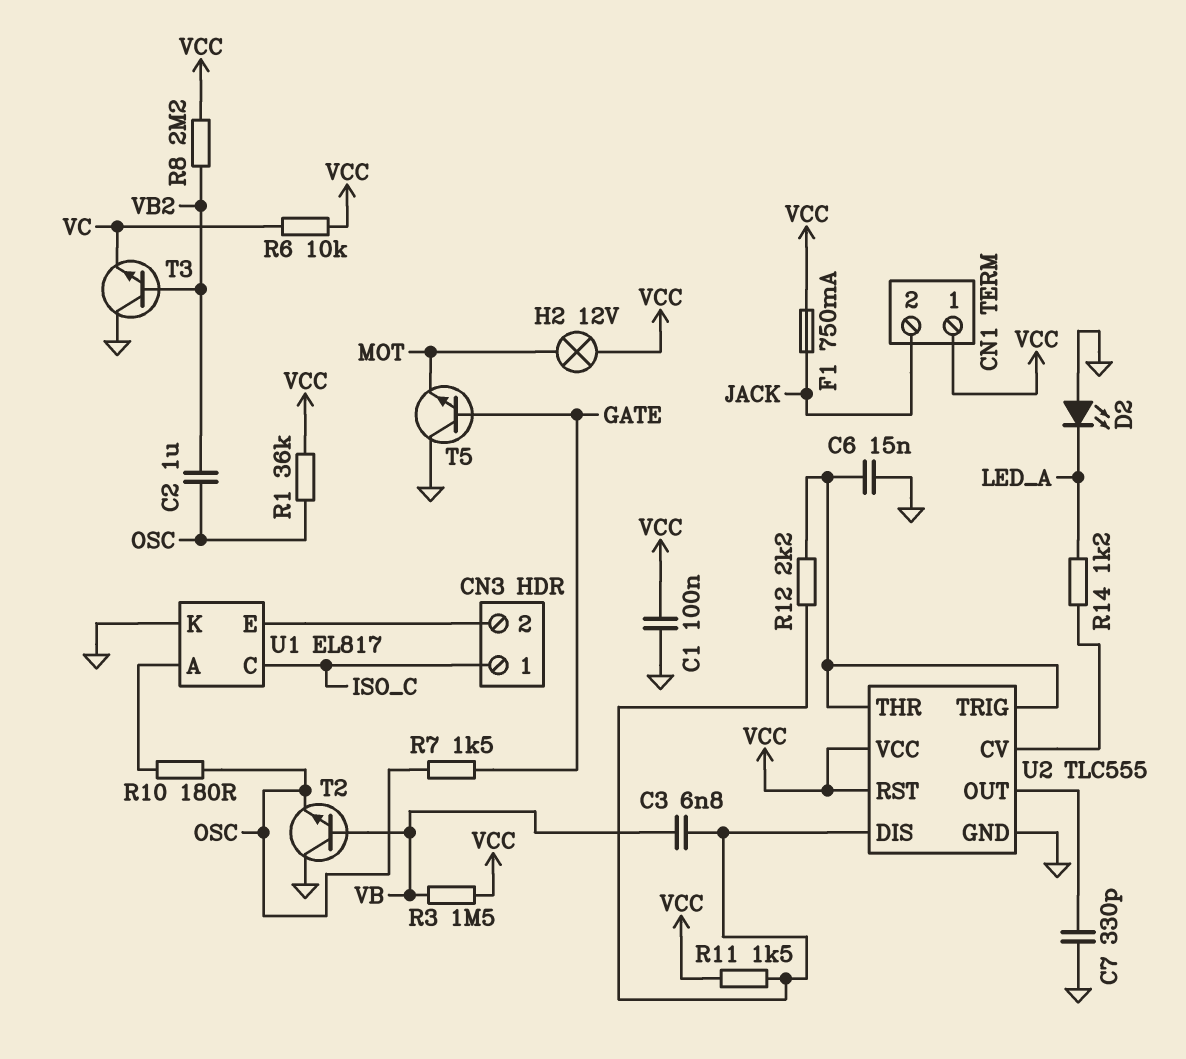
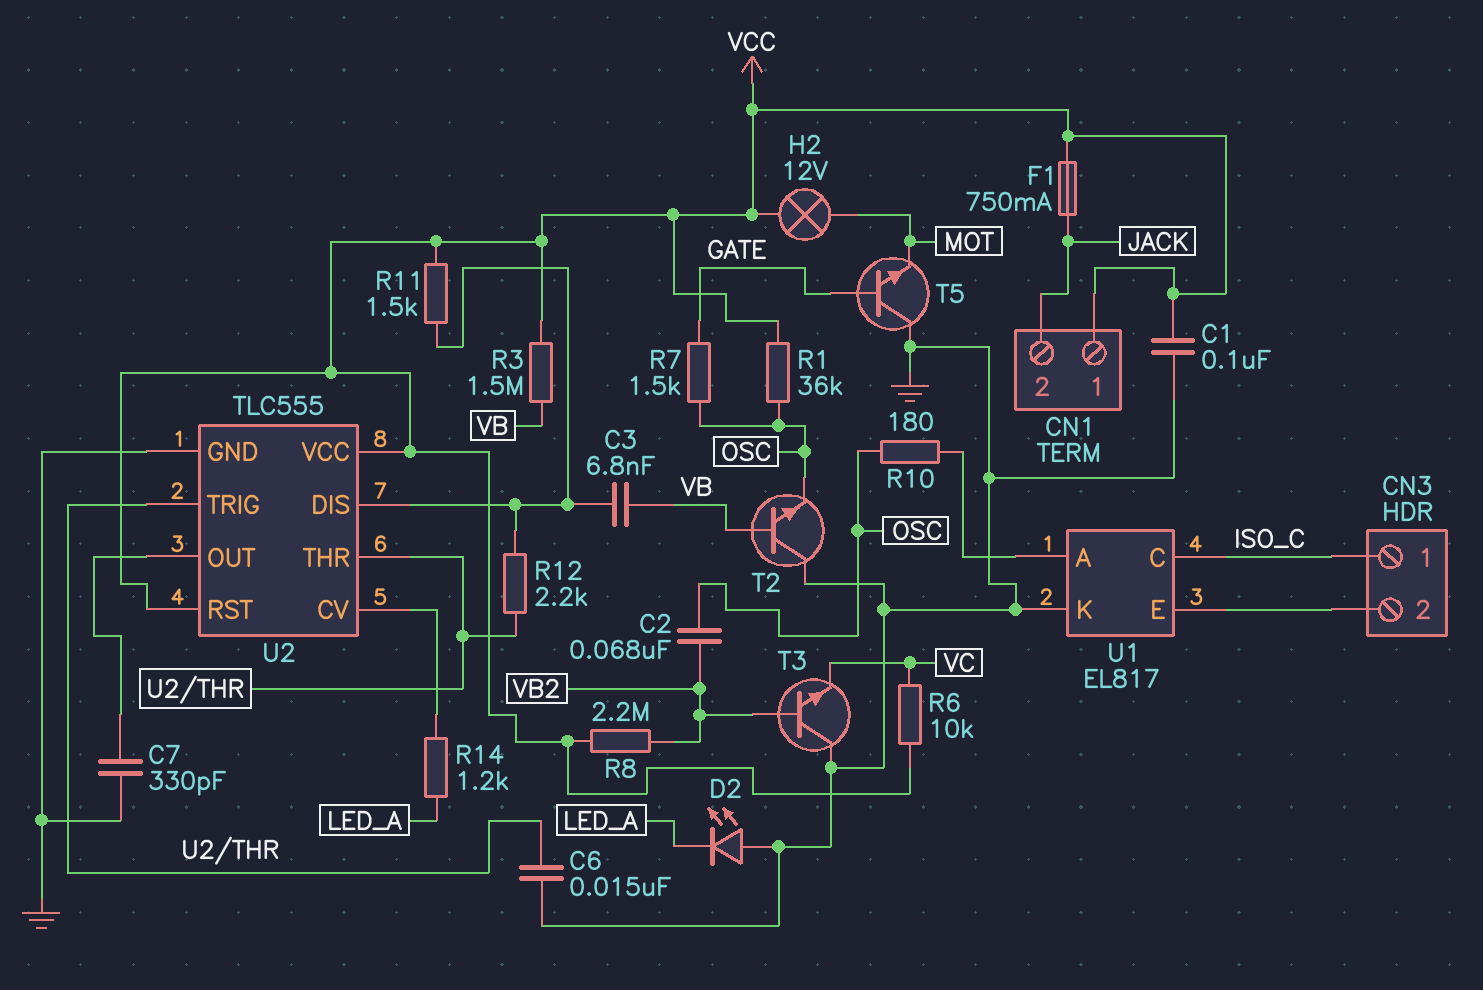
C2: 1uF (OSC, VB2) -> 68nF (OSC, VB2)

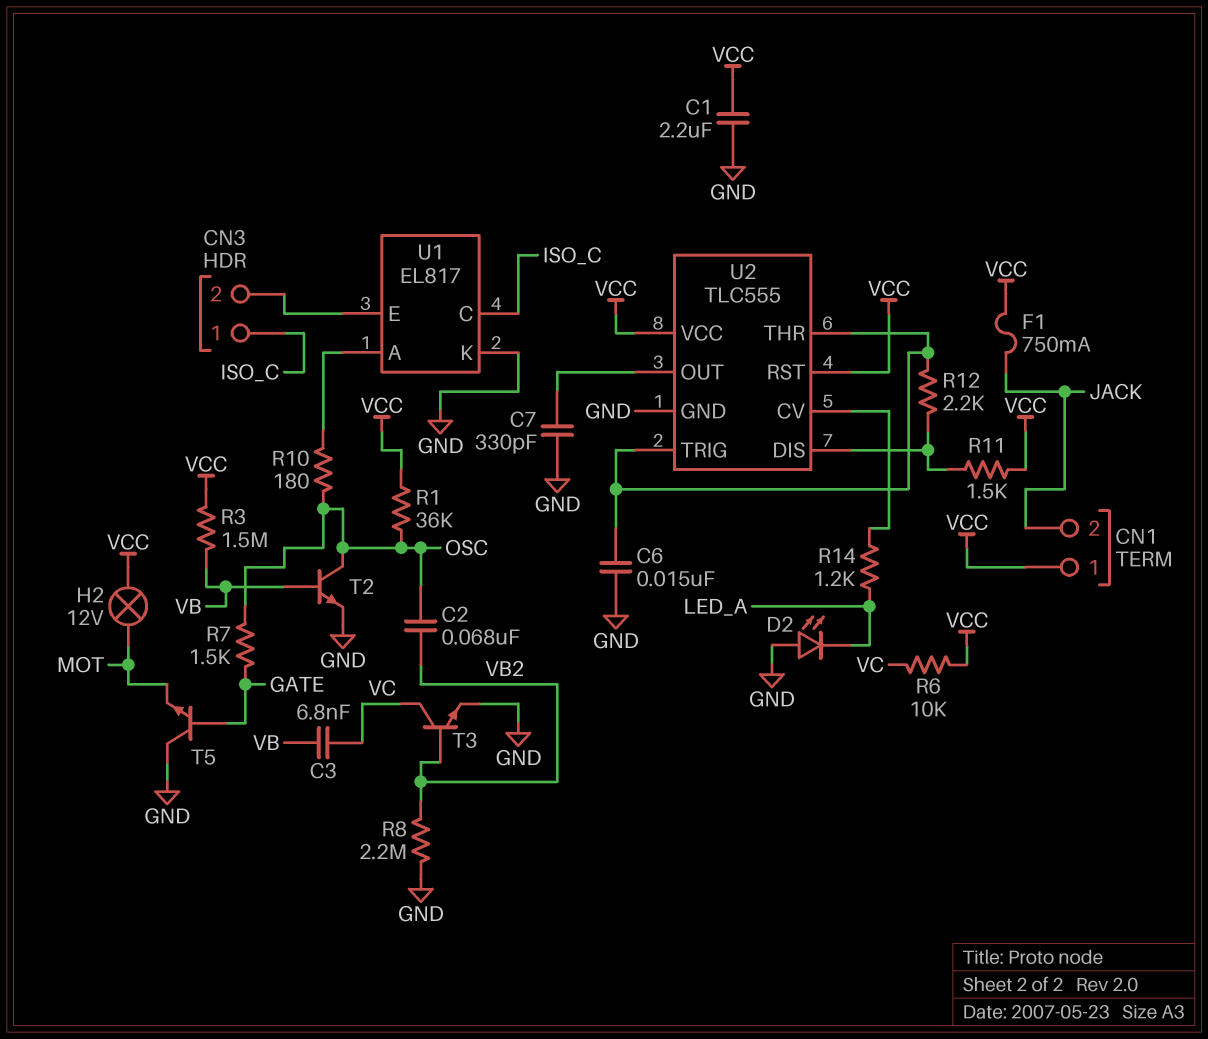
C1: 100nF (GND, VCC) -> 2.2uF (GND, VCC)
C3: 6.8nF (U2/DIS, VB) -> 6.8nF (VB, VC)
R8: 2.2M (VB2, VCC) -> 2.2M (GND, VB2)
T2: NPN (B VB, C GND, E OSC) -> NPN (B VB, C OSC, E GND)
T3: NPN (B VB2, C GND, E VC) -> NPN (B VB2, C VC, E GND)

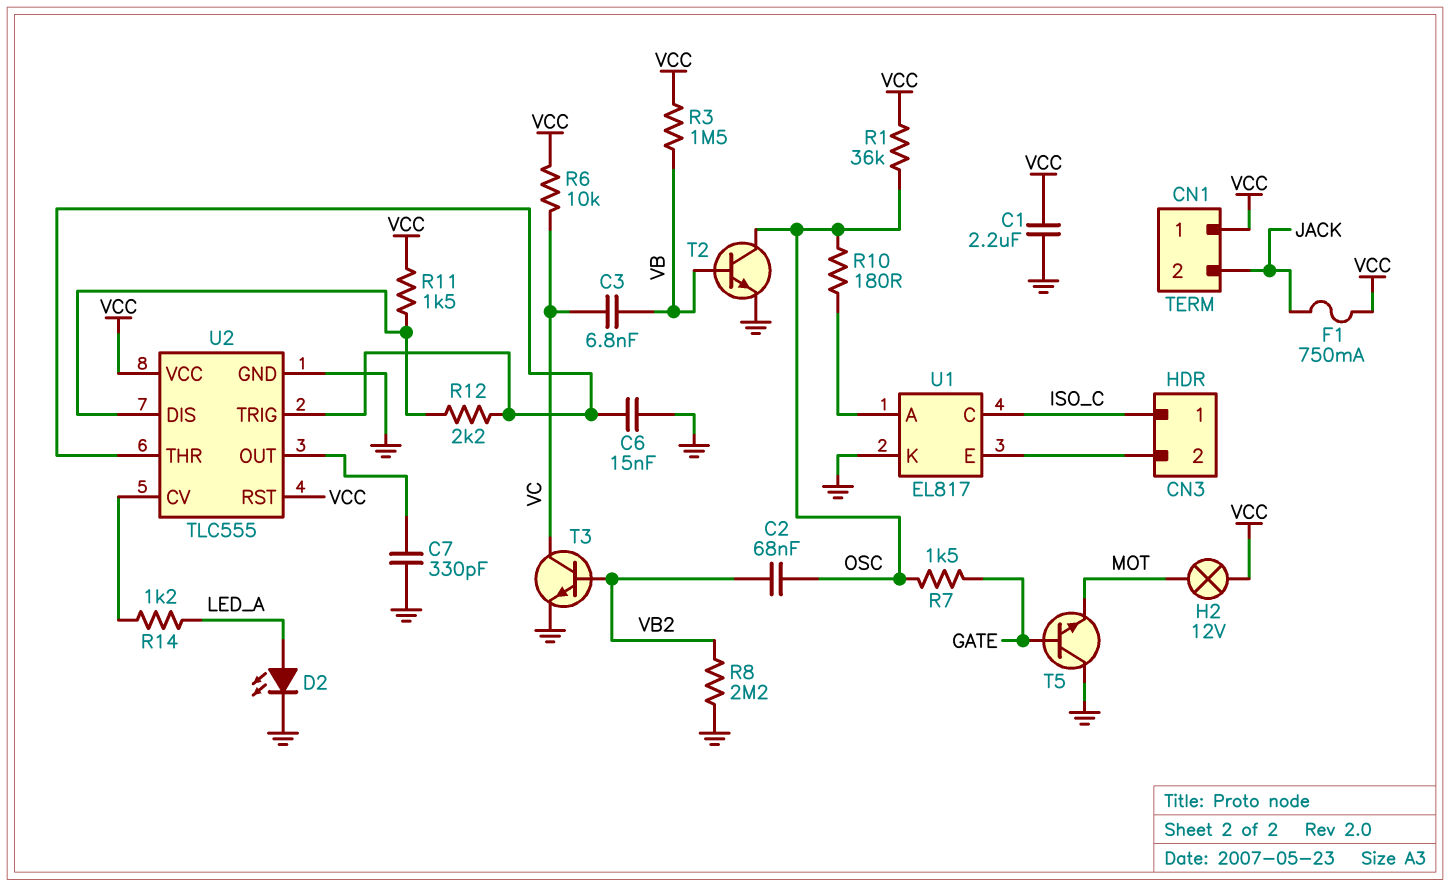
D2: LED (A GND, K LED_A) -> LED (A LED_A, K GND)

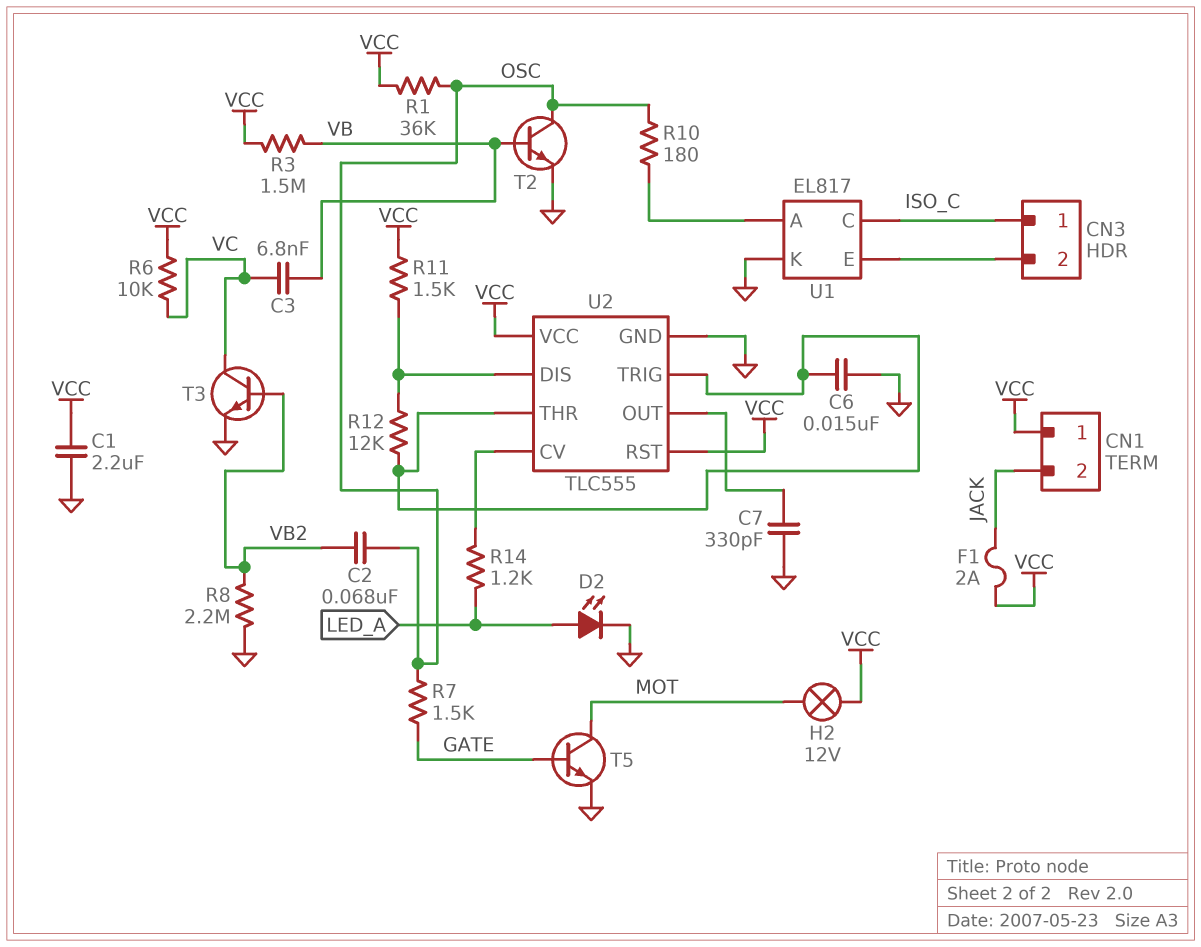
F1: 750mA (JACK, VCC) -> 2A (JACK, VCC)
R12: 2.2k (U2/DIS, U2/THR) -> 12k (U2/DIS, U2/THR)
T5: NPN (B GATE, C GND, E MOT) -> NPN (B GATE, C MOT, E GND)

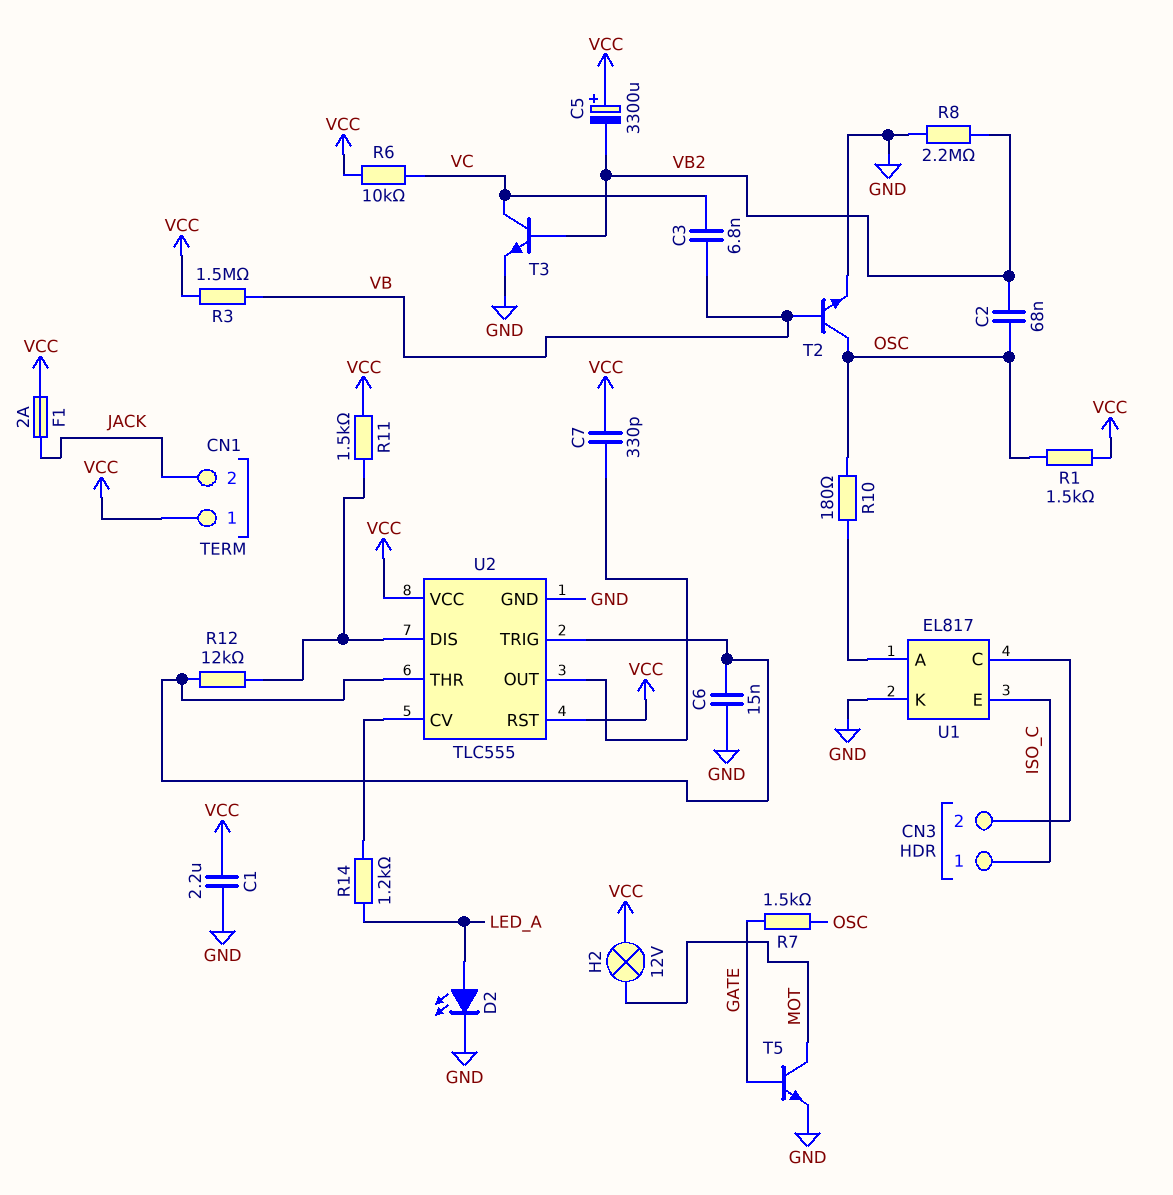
C5: none -> 3300uF (plus VCC, minus VB2)
C7: 330pF (GND, U2/OUT) -> 330pF (U2/OUT, VCC)
R1: 36k (OSC, VCC) -> 1.5k (OSC, VCC)
U1 pin C: ISO_C -> CN3/2
U1 pin E: CN3/2 -> ISO_C

